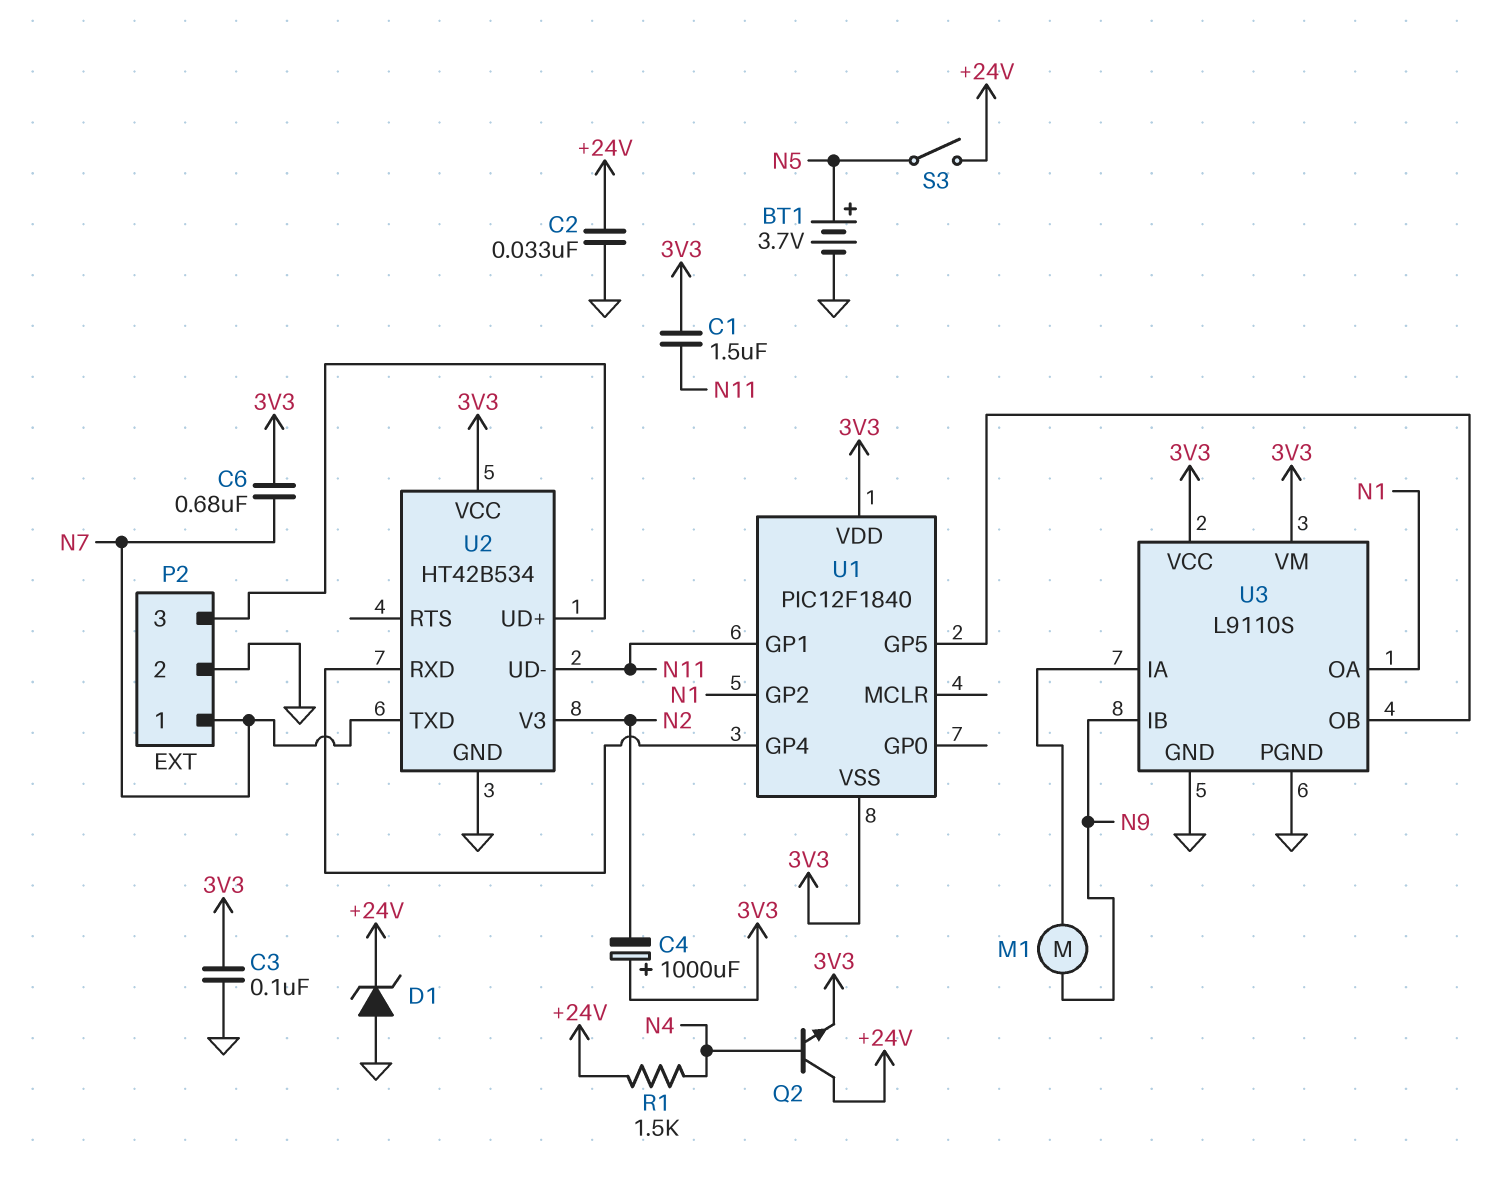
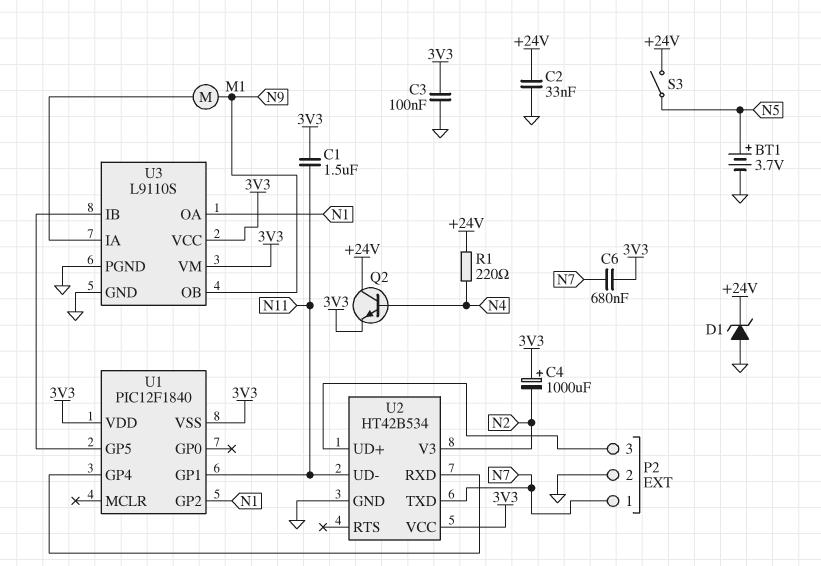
R1: 1.5k (+24V, N4) -> 220 (+24V, N4)
U3 pin IB: N9 -> U1/GP5
U3 pin OB: U1/GP5 -> N9

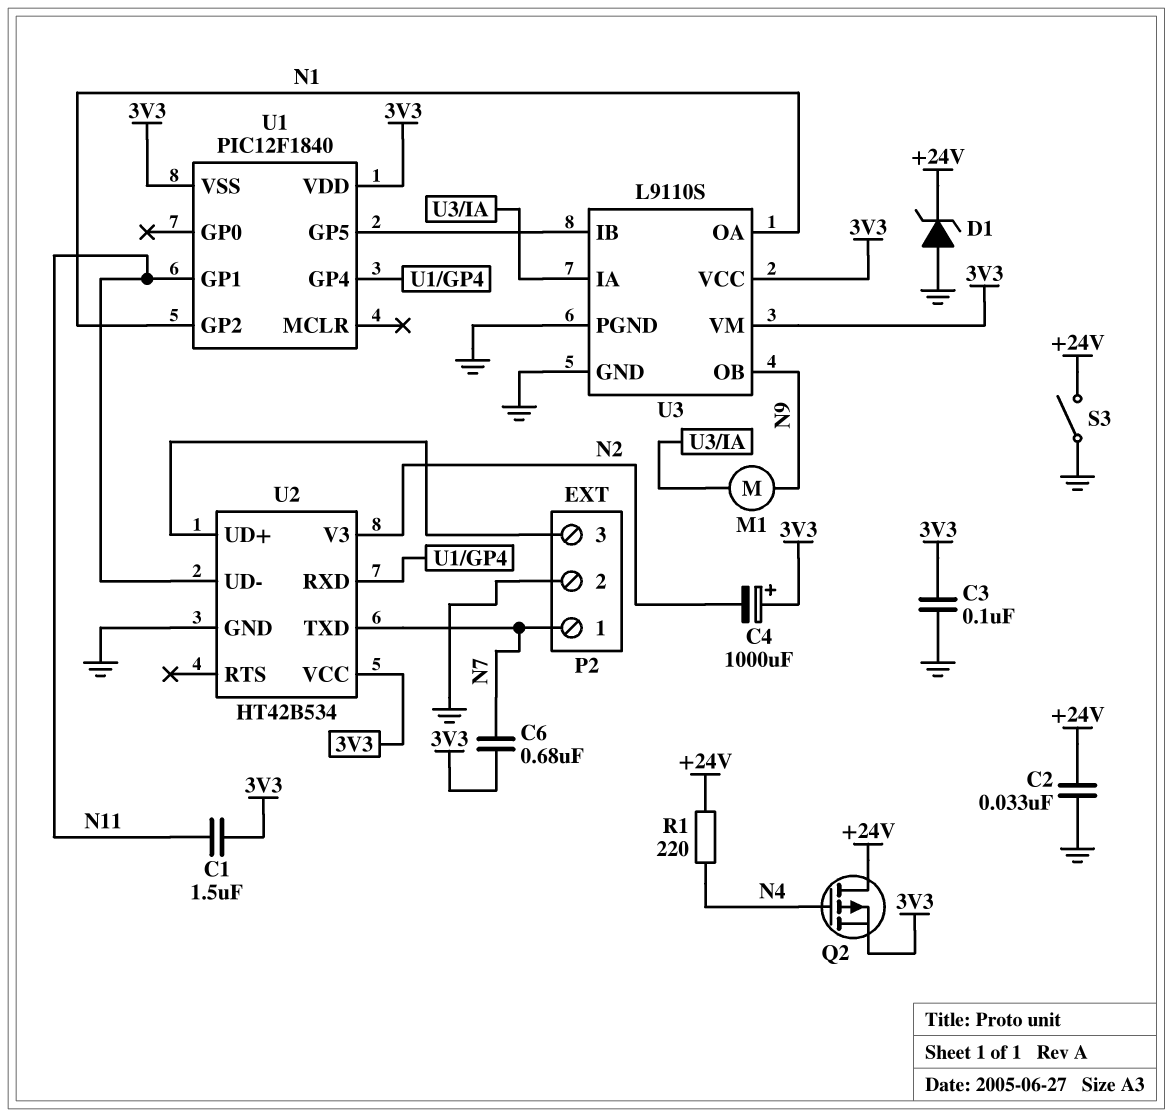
BT1: 3.7V (plus N5, minus GND) -> none
Q2: NPN (B N4, C +24V, E 3V3) -> PMOS (G N4, D +24V, S 3V3)
S3: switch (+24V, N5) -> switch (+24V, GND)

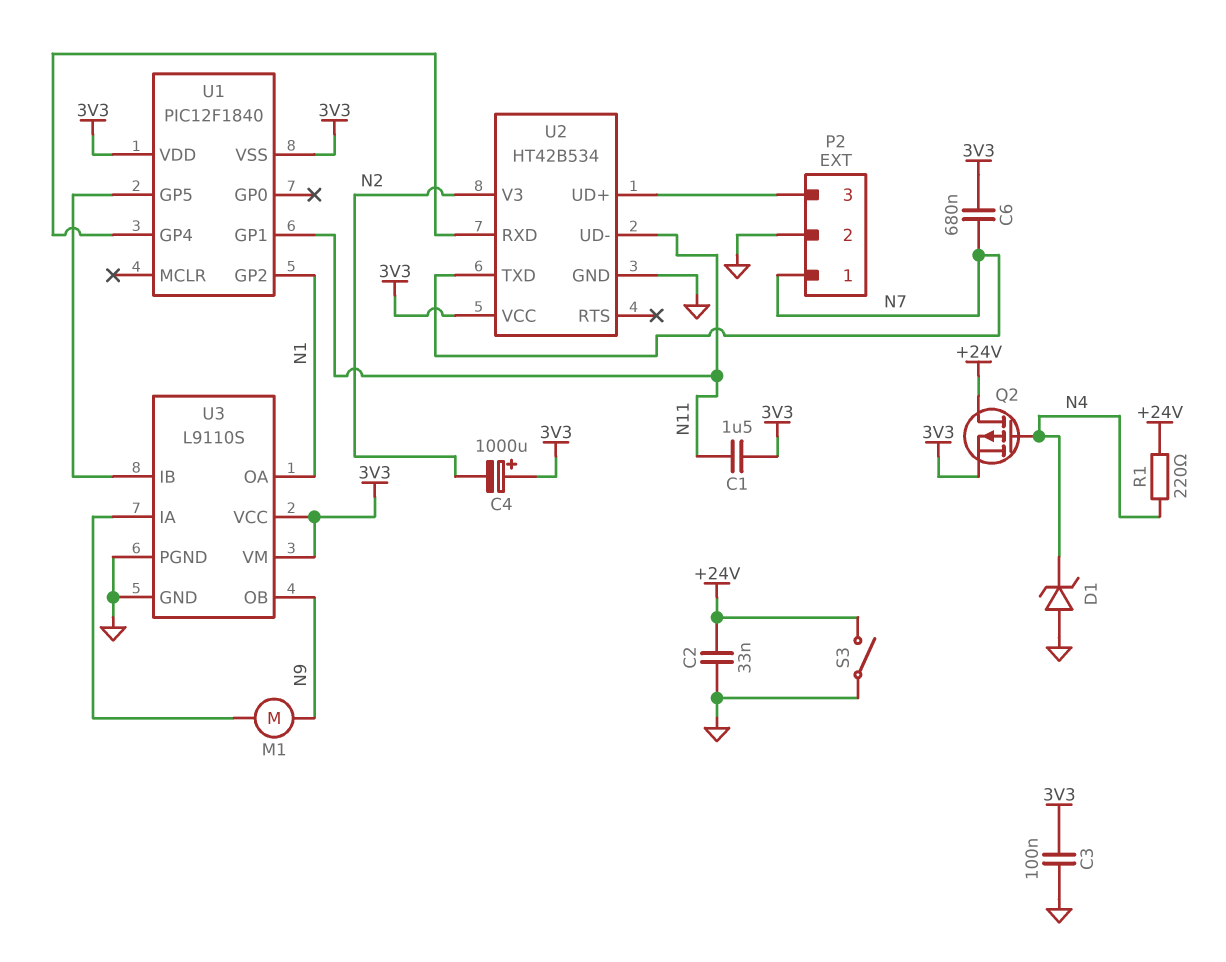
D1: zener (A GND, K +24V) -> zener (A GND, K N4)

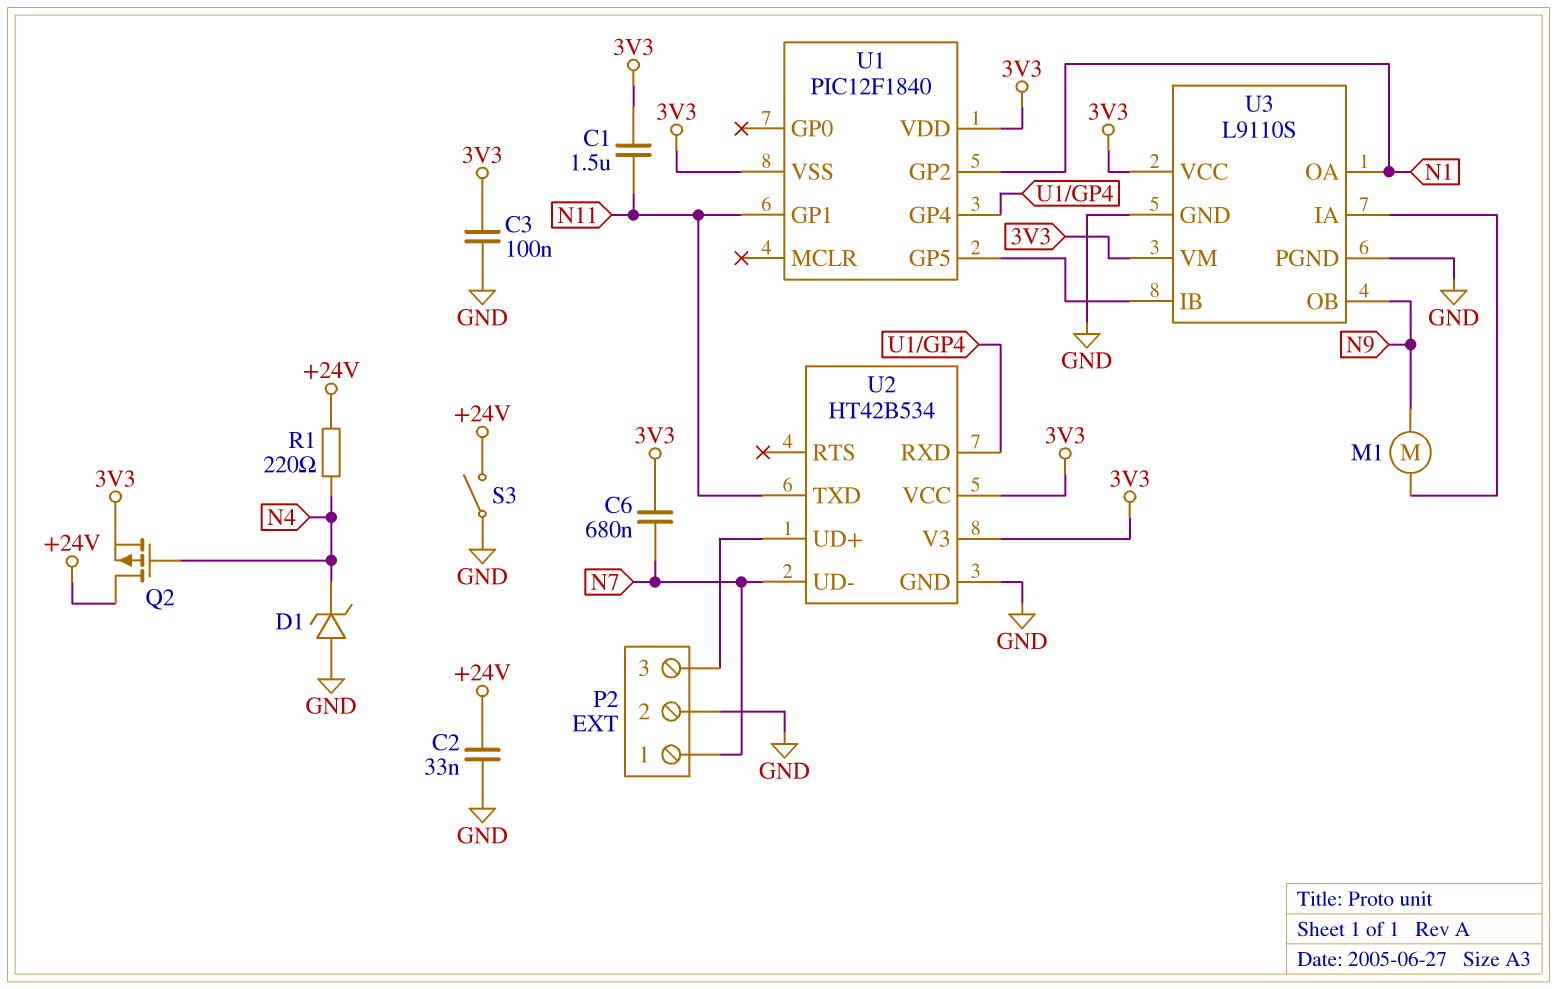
C4: 1000uF (plus 3V3, minus N2) -> none
U2 pin TXD: N7 -> N11
U2 pin UD-: N11 -> N7
U2 pin V3: N2 -> 3V3

